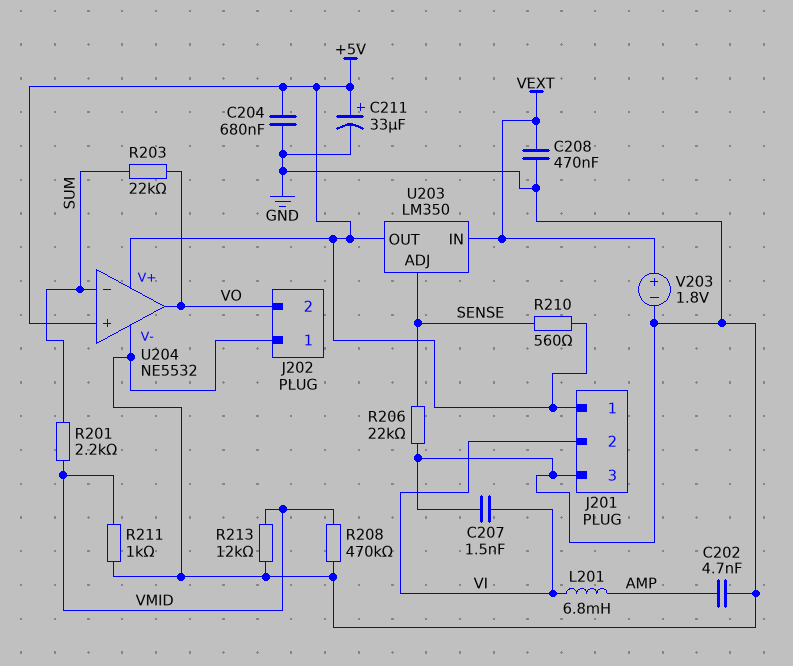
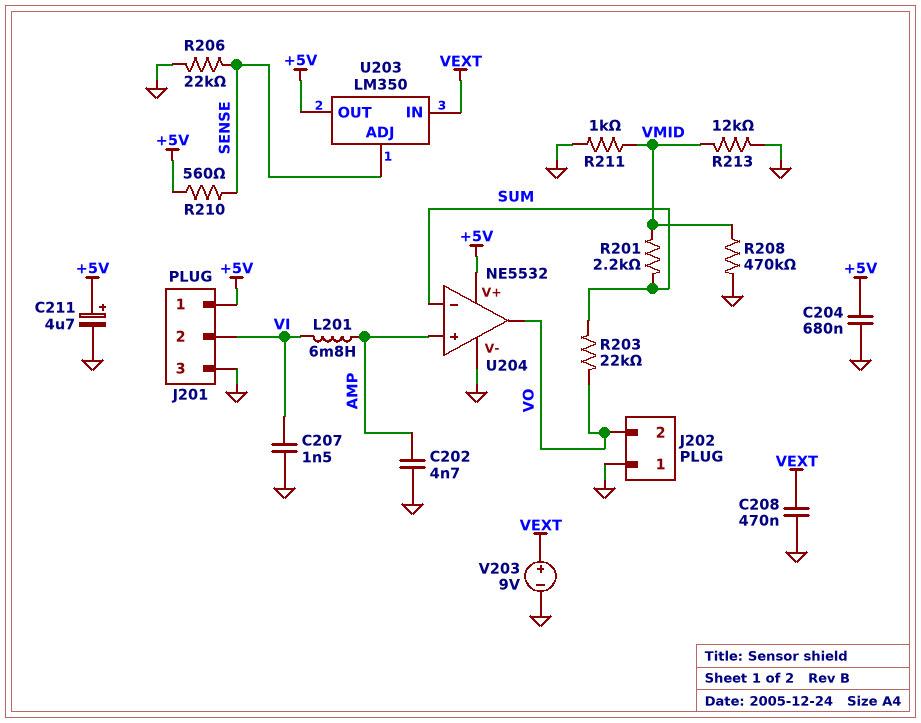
C211: 33uF (plus +5V, minus GND) -> 4.7uF (plus +5V, minus GND)
U204 pin in+: +5V -> AMP
V203: 1.8V (plus VEXT, minus GND) -> 9V (plus VEXT, minus GND)

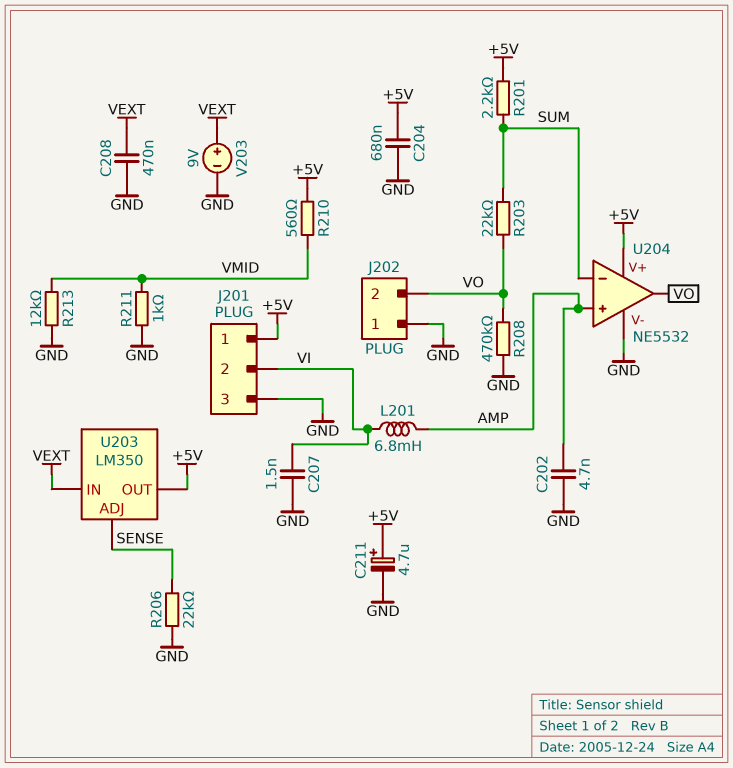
R201: 2.2k (SUM, VMID) -> 2.2k (+5V, SUM)
R208: 470k (GND, VMID) -> 470k (GND, VO)
R210: 560 (+5V, SENSE) -> 560 (+5V, VMID)

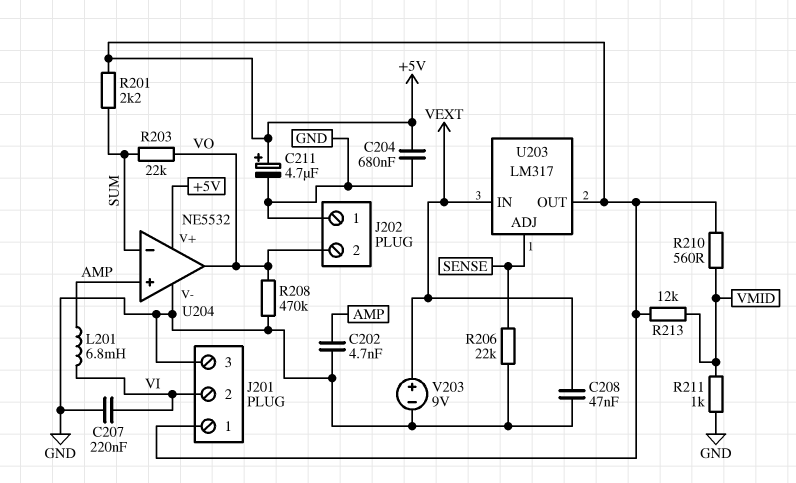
C207: 1.5nF (GND, VI) -> 220nF (GND, VI)
C208: 470nF (GND, VEXT) -> 47nF (GND, VEXT)
R213: 12k (GND, VMID) -> 12k (+5V, VMID)
U203: LM350 -> LM317

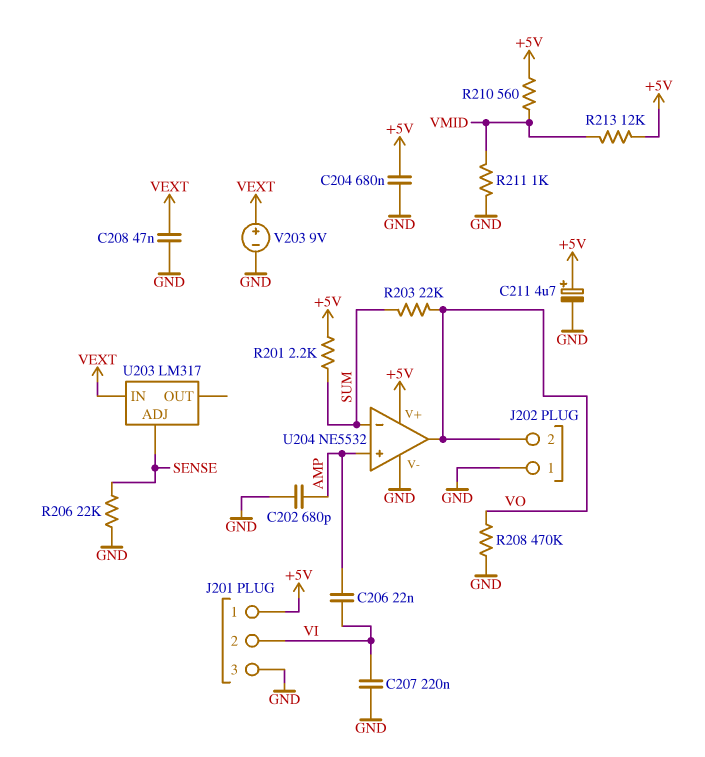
C202: 4.7nF (AMP, GND) -> 680pF (AMP, GND)
C206: none -> 22nF (AMP, VI)
L201: 6.8mH (AMP, VI) -> none
U203 pin OUT: +5V -> none

